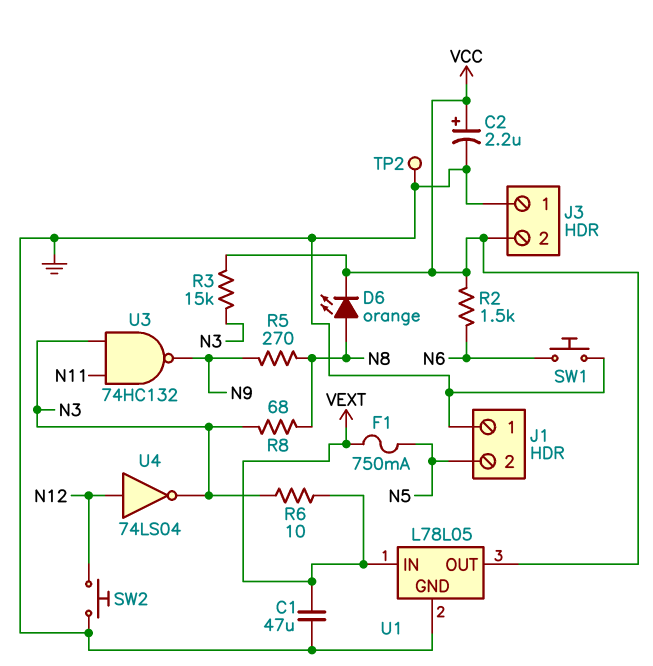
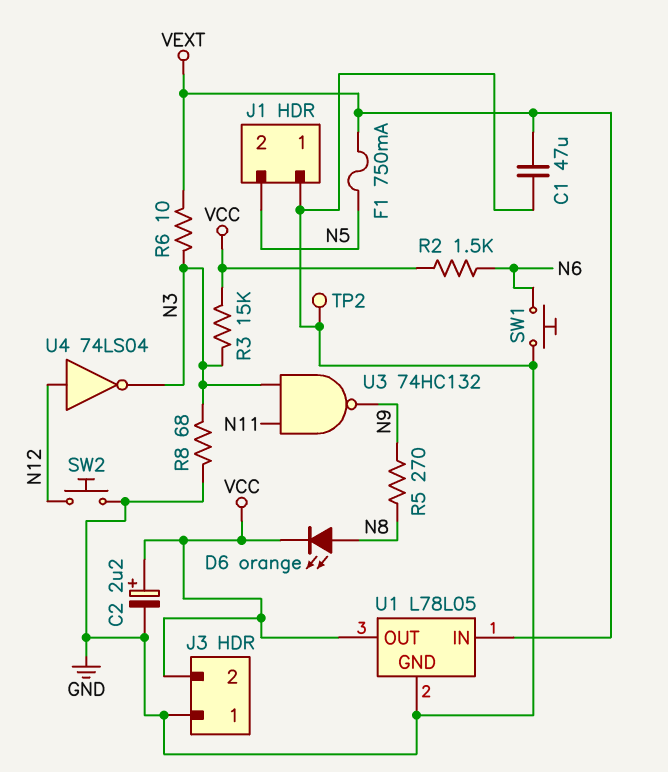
R8: 68 (N3, N8) -> 68 (GND, N3)

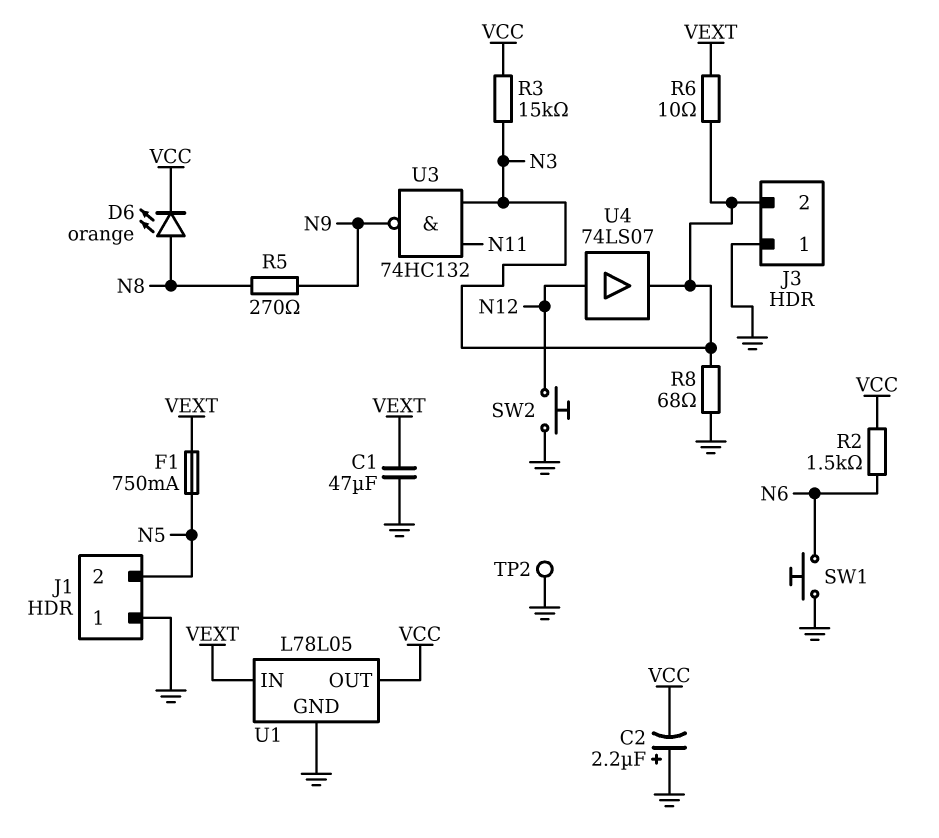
C2: 2.2uF (plus VCC, minus GND) -> 2.2uF (plus GND, minus VCC)
J3 pin 2: VCC -> N3
U4: NOT 74LS04 (in N12, out N3) -> buffer 74LS07 (in N12, out N3)

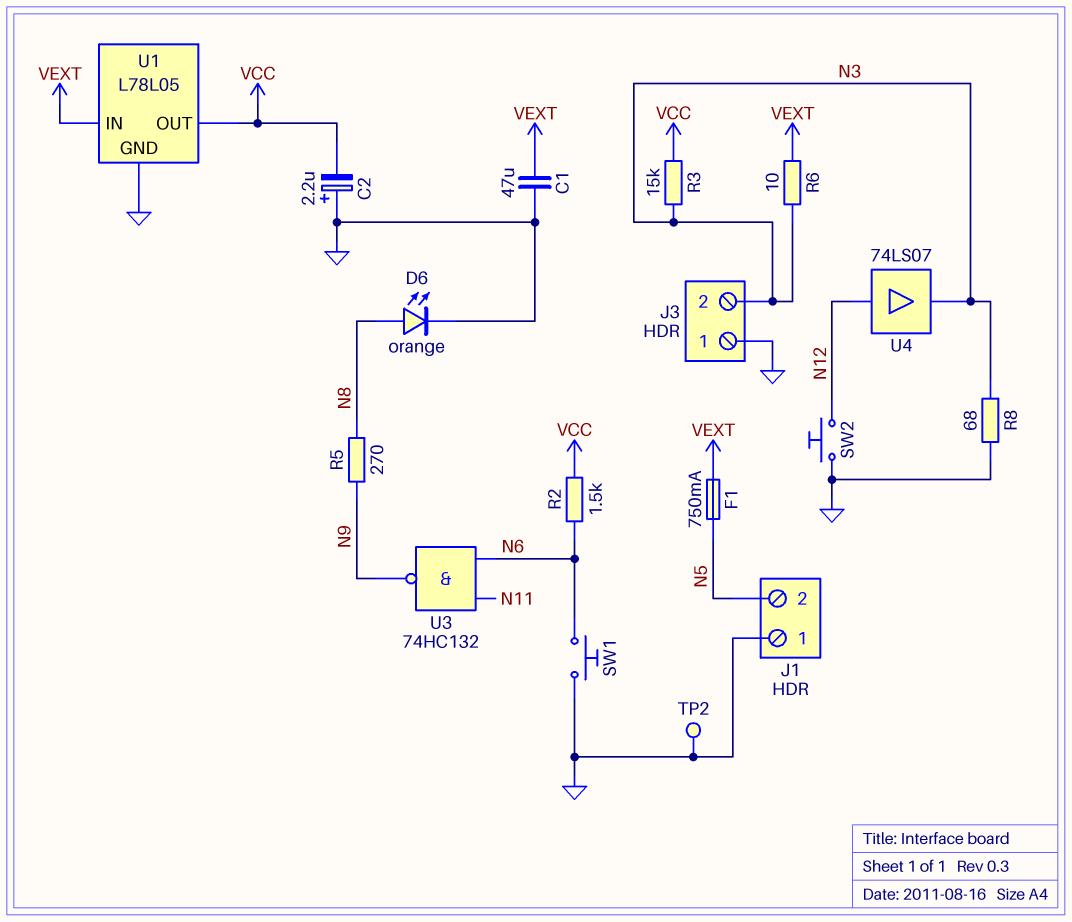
D6: LED orange (A N8, K VCC) -> LED orange (A N8, K GND)
U3: NAND 74HC132 (in N3, in N11, out N9) -> NAND 74HC132 (in N6, in N11, out N9)

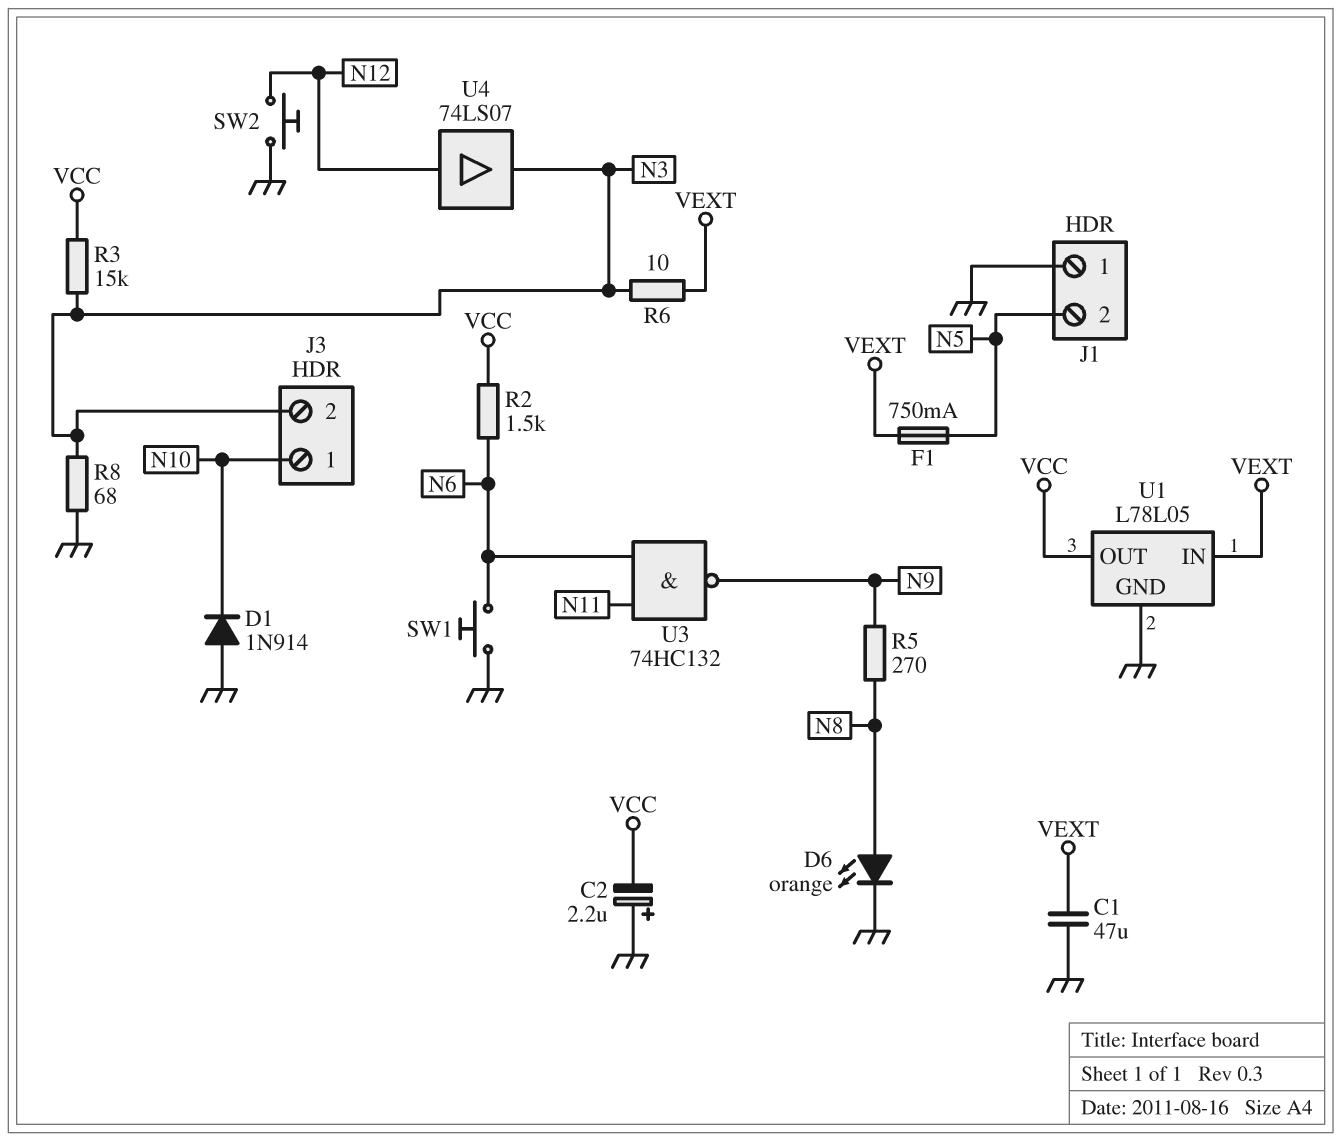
D1: none -> diode 1N914 (A GND, K N10)
J3 pin 1: GND -> N10
TP2: test point (GND) -> none

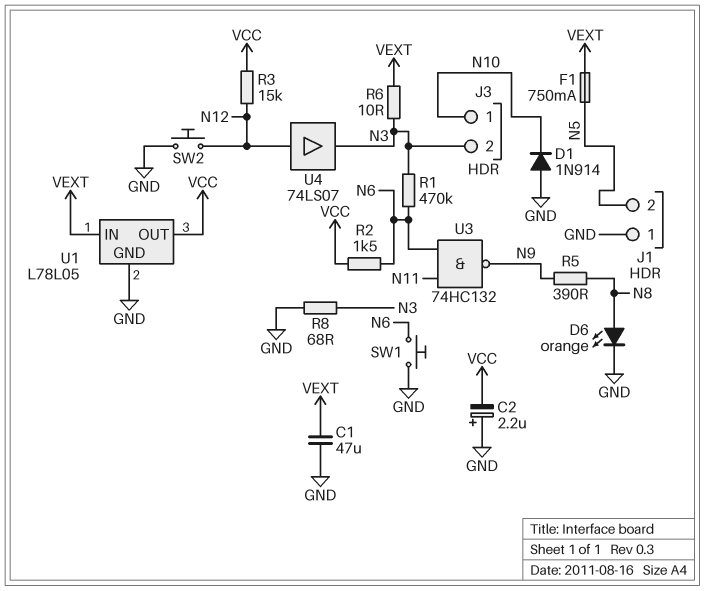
R1: none -> 470k (N3, N6)
R3: 15k (N3, VCC) -> 15k (N12, VCC)
R5: 270 (N8, N9) -> 390 (N8, N9)

